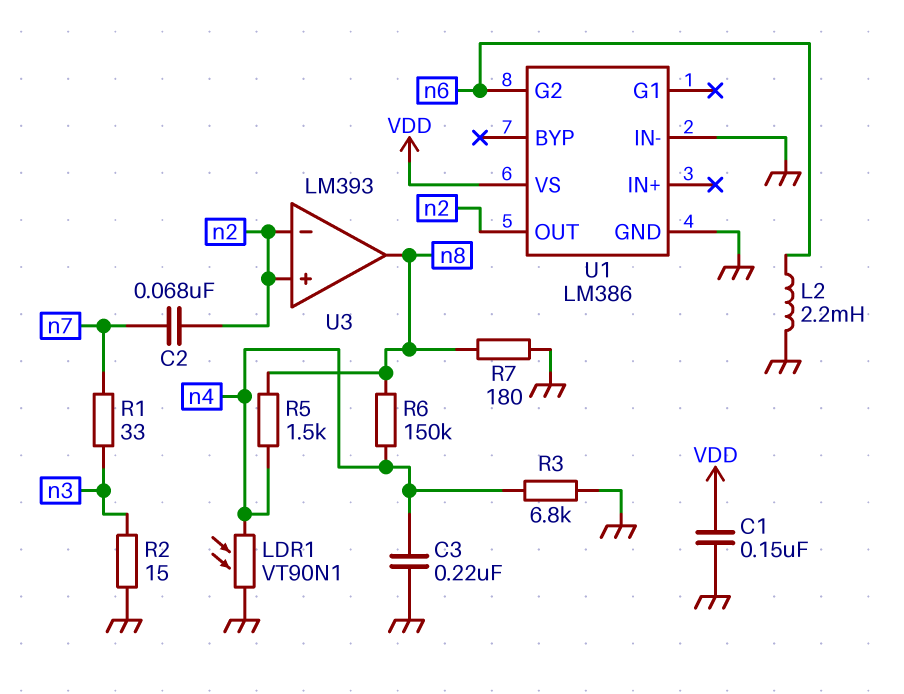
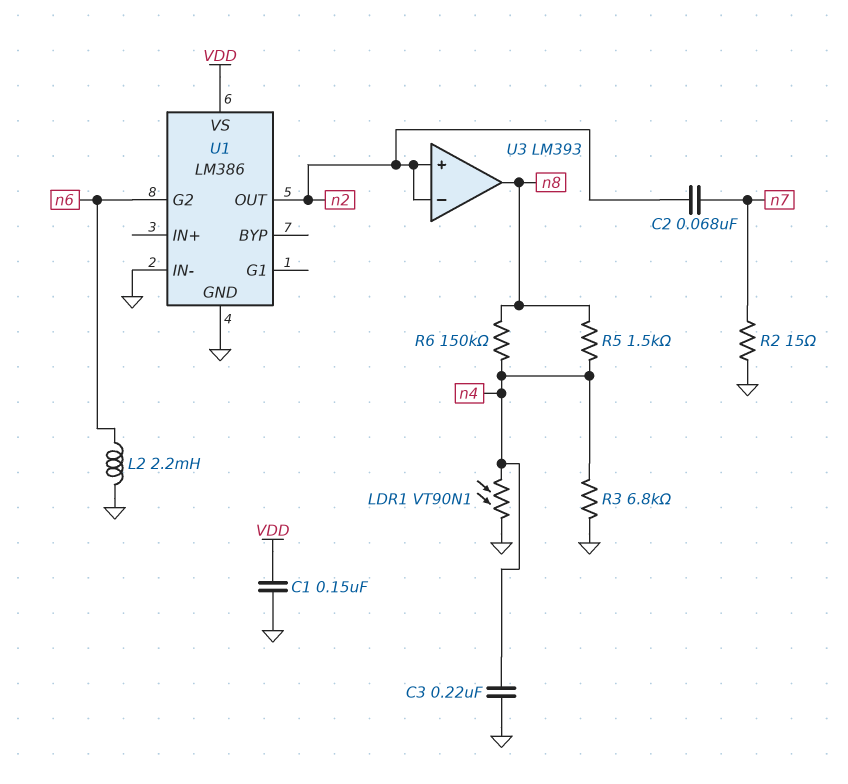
R1: 33 (n3, n7) -> none
R2: 15 (GND, n3) -> 15 (GND, n7)
R7: 180 (GND, n8) -> none

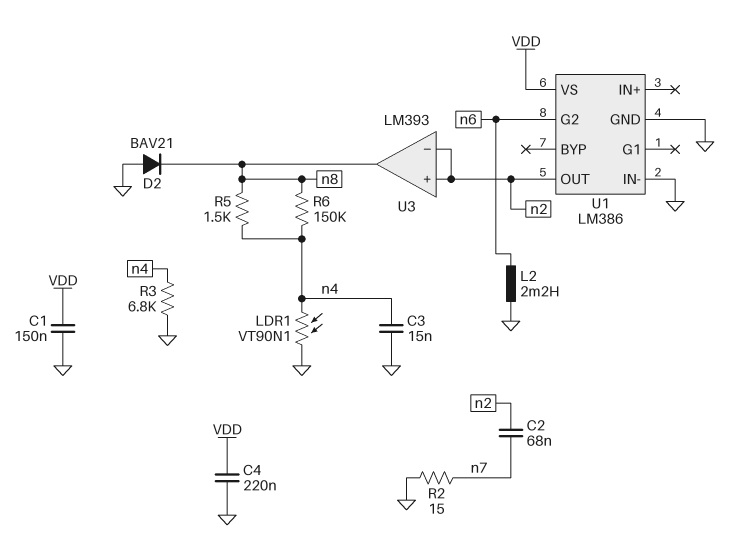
C3: 220nF (GND, n4) -> 15nF (GND, n4)
C4: none -> 220nF (GND, VDD)
D2: none -> diode BAV21 (A GND, K n8)

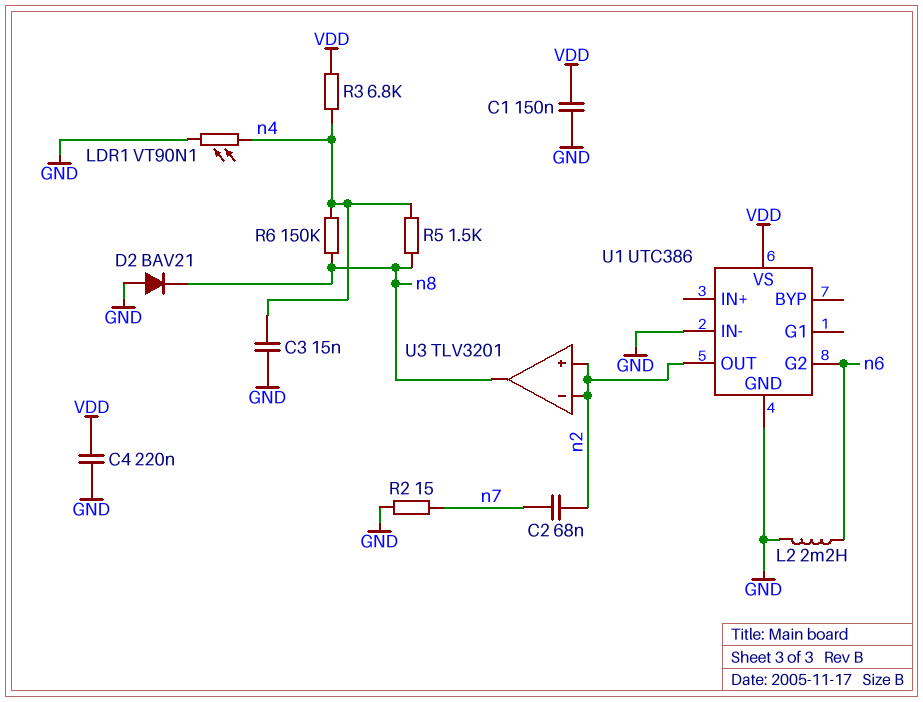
R3: 6.8k (GND, n4) -> 6.8k (VDD, n4)
U1: LM386 -> UTC386
U3: LM393 -> TLV3201

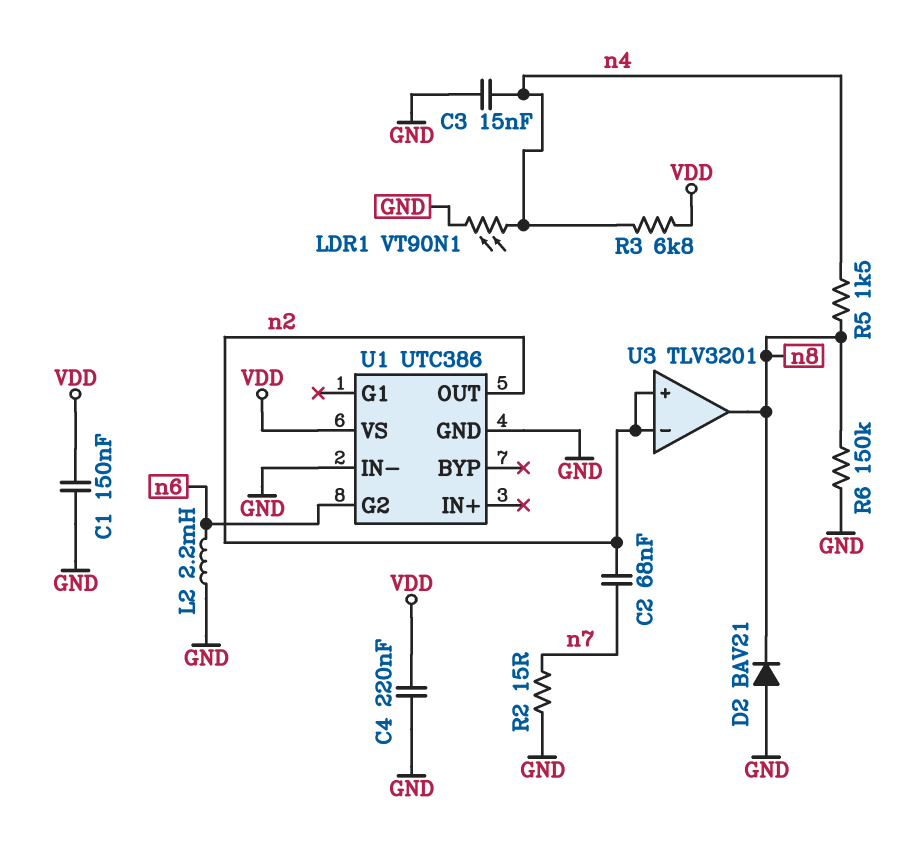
R6: 150k (n4, n8) -> 150k (GND, n8)

